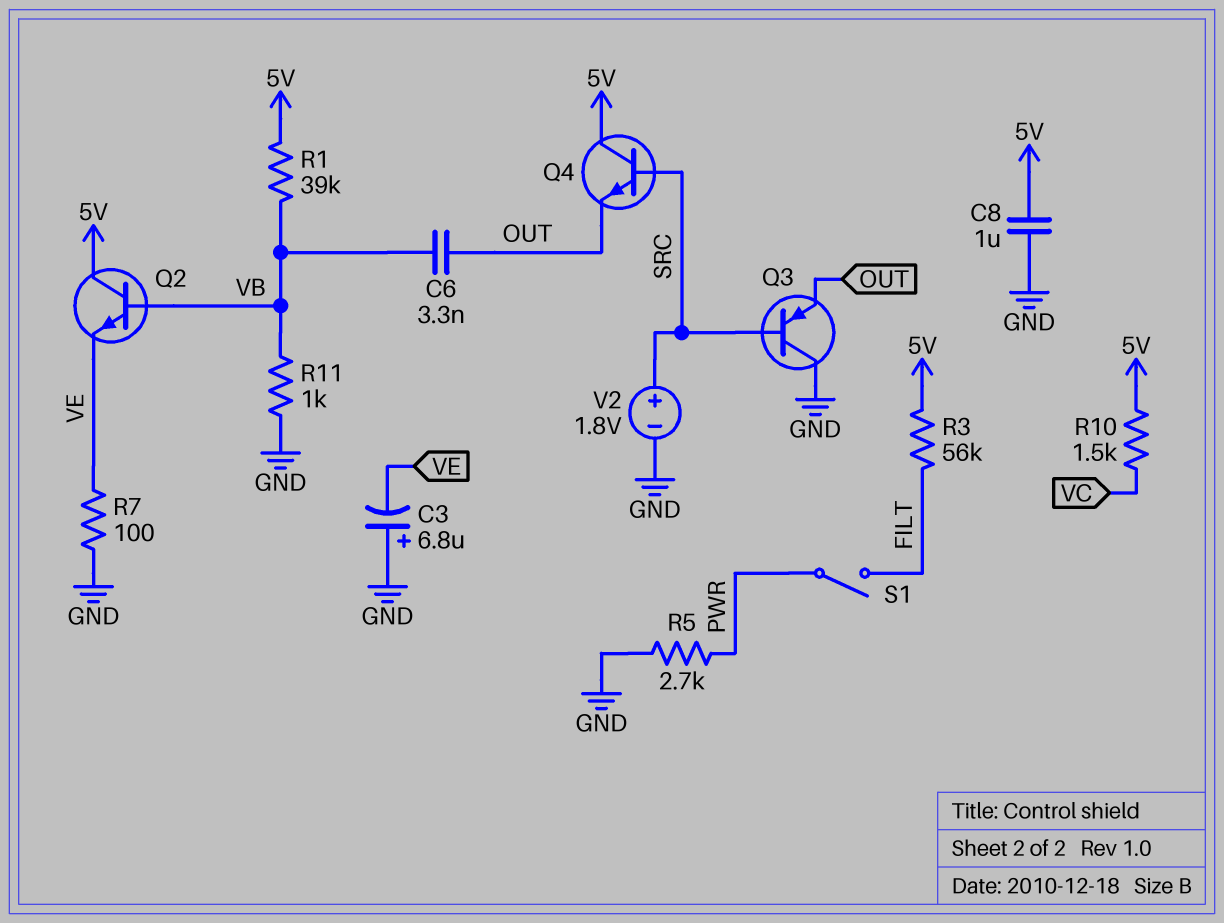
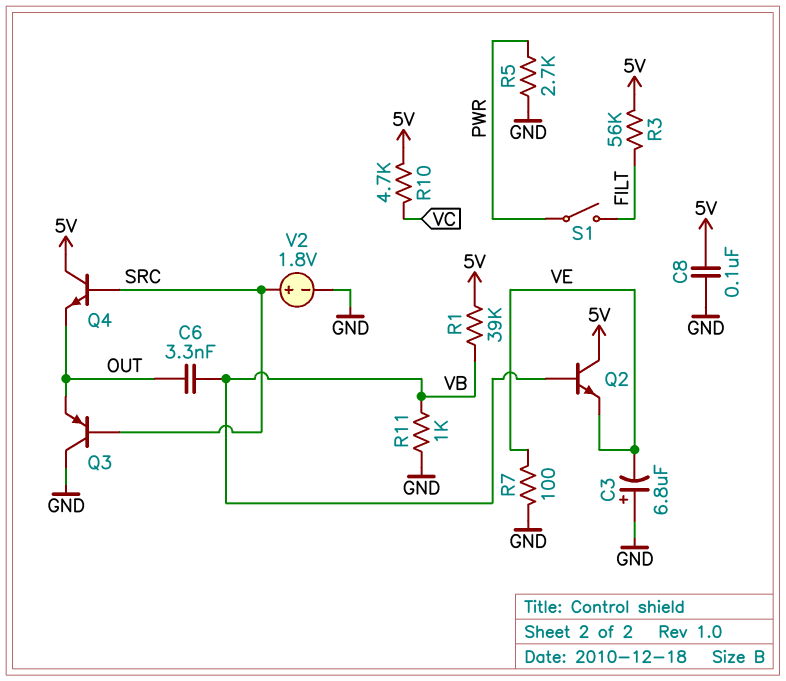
C8: 1uF (5V, GND) -> 100nF (5V, GND)
R10: 1.5k (5V, VC) -> 4.7k (5V, VC)

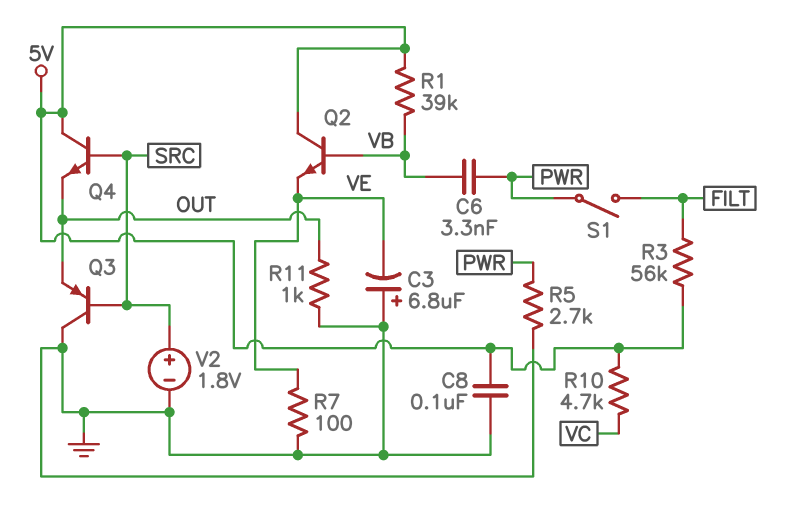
C6: 3.3nF (OUT, VB) -> 3.3nF (PWR, VB)
R11: 1k (GND, VB) -> 1k (GND, OUT)

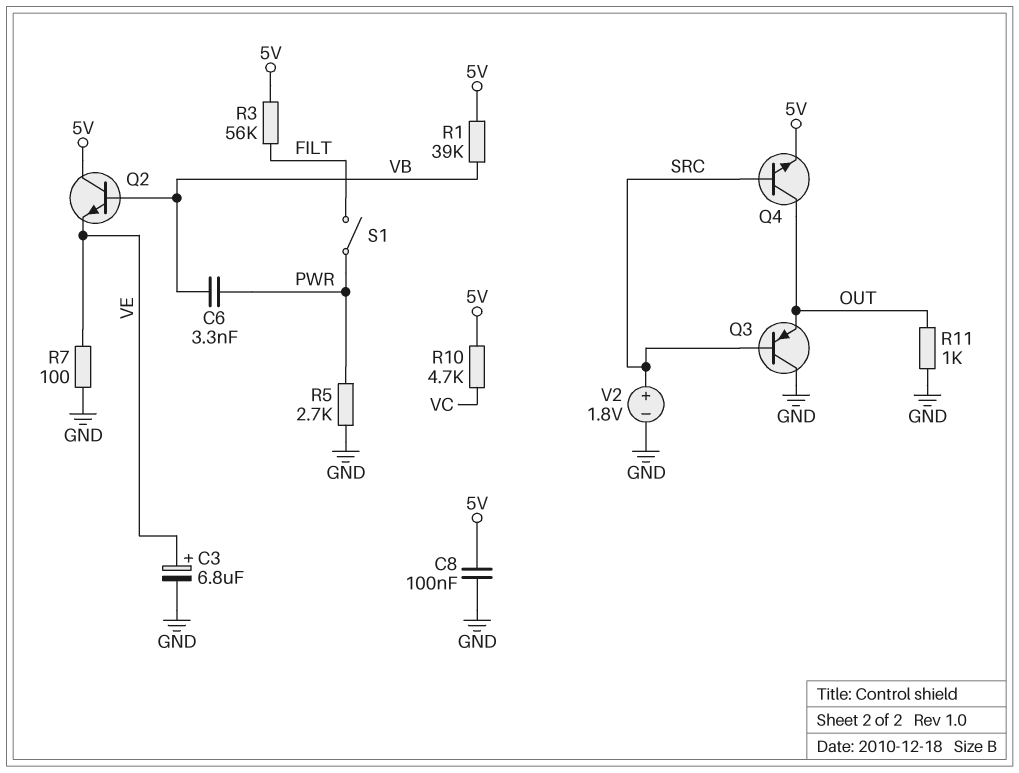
C3: 6.8uF (plus GND, minus VE) -> 6.8uF (plus VE, minus GND)
Q4: NPN (B SRC, C 5V, E OUT) -> NPN (B SRC, C OUT, E 5V)

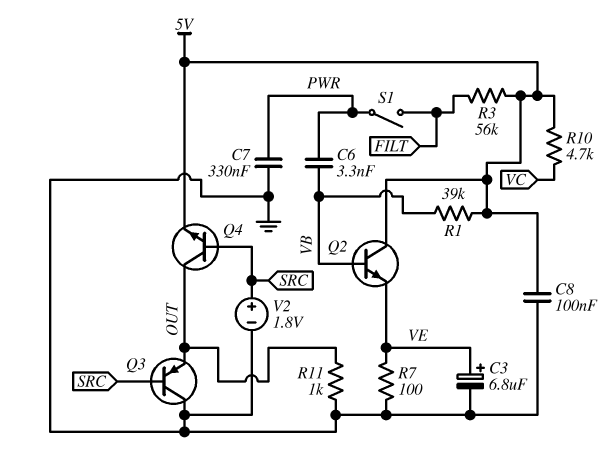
C7: none -> 330nF (GND, PWR)
R5: 2.7k (GND, PWR) -> none

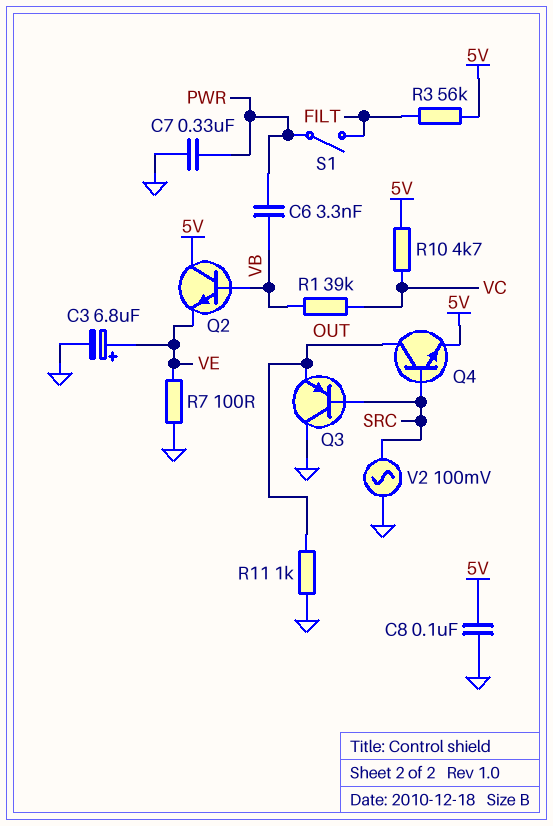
R1: 39k (5V, VB) -> 39k (VB, VC)
V2: 1.8V (plus SRC, minus GND) -> AC 100mV (GND, SRC)

